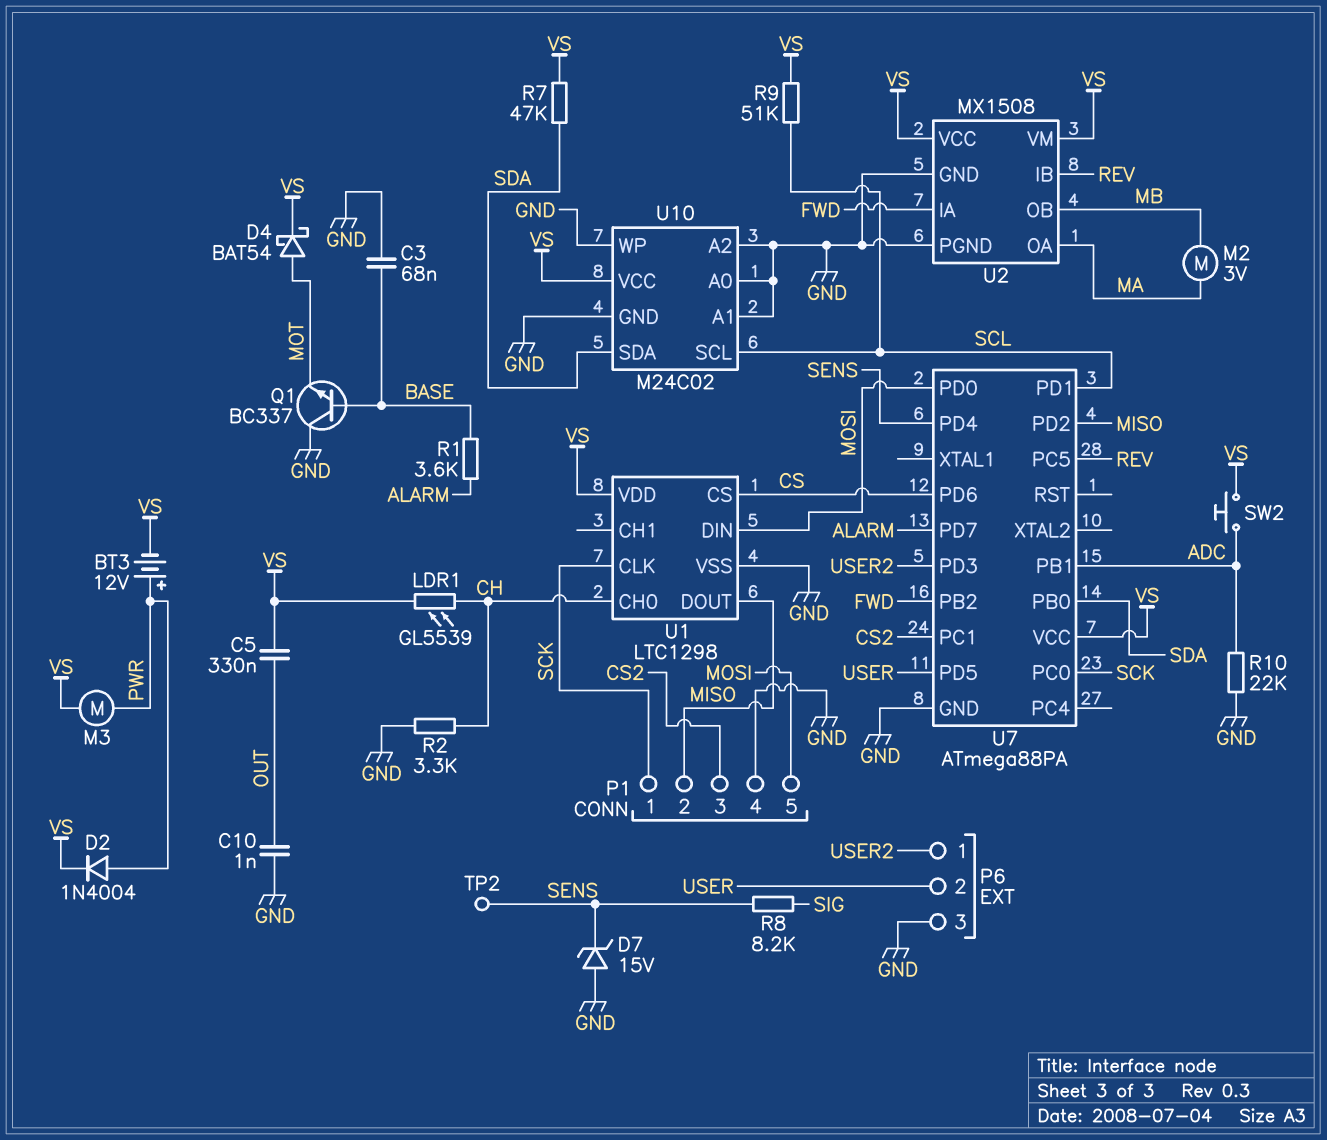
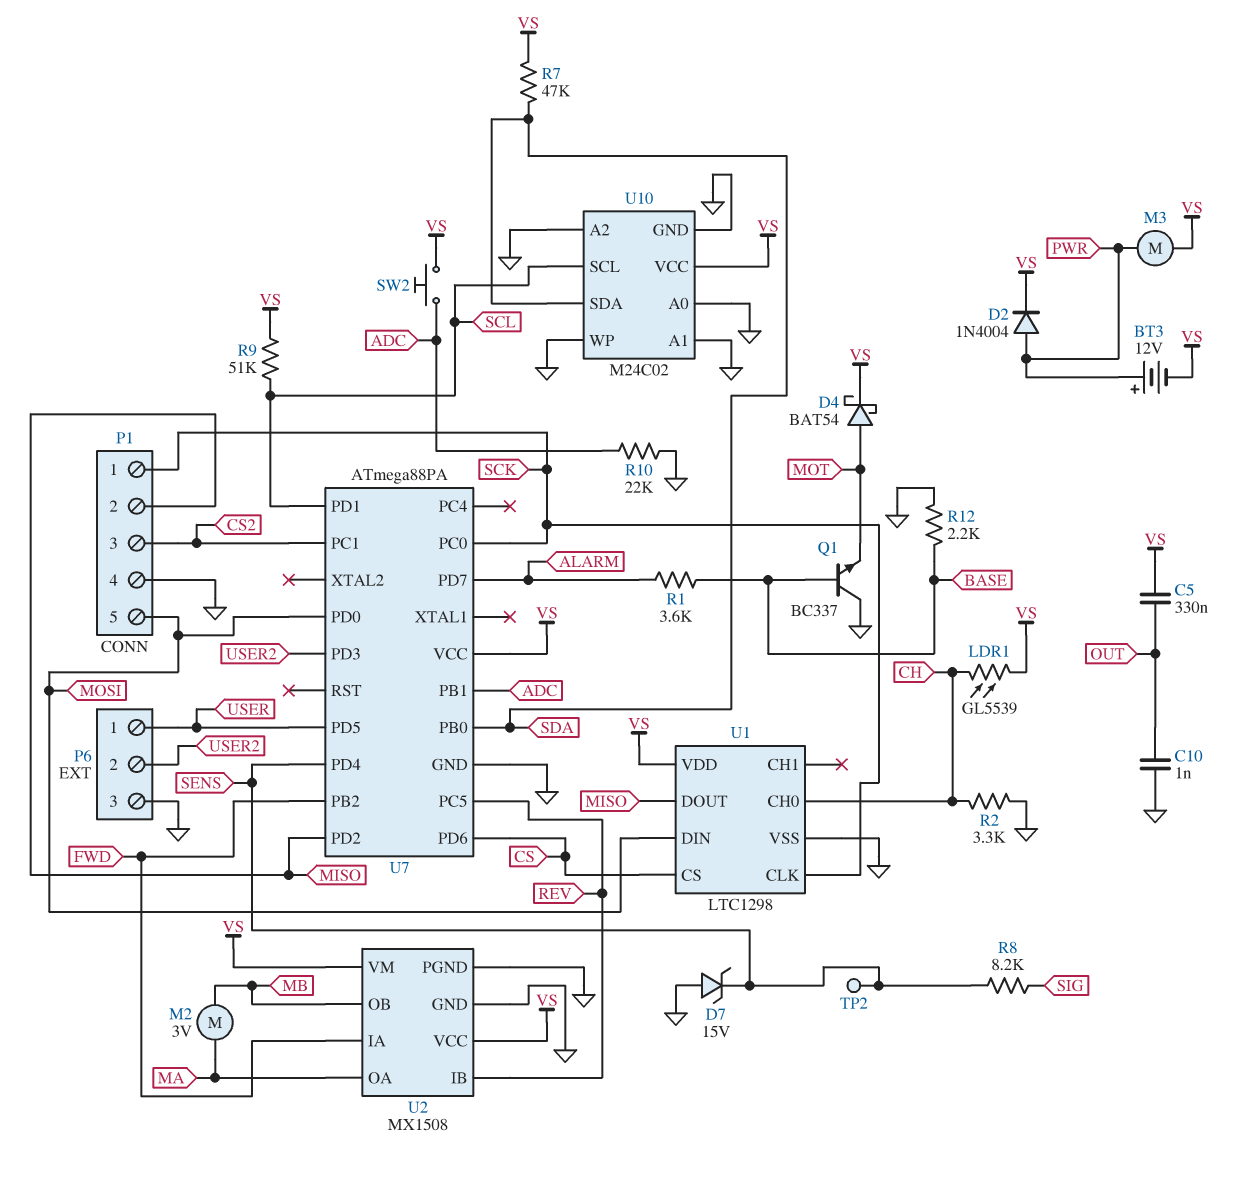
C3: 68nF (BASE, GND) -> none
P6 pin 1: USER2 -> USER
P6 pin 2: USER -> USER2
R12: none -> 2.2k (BASE, GND)

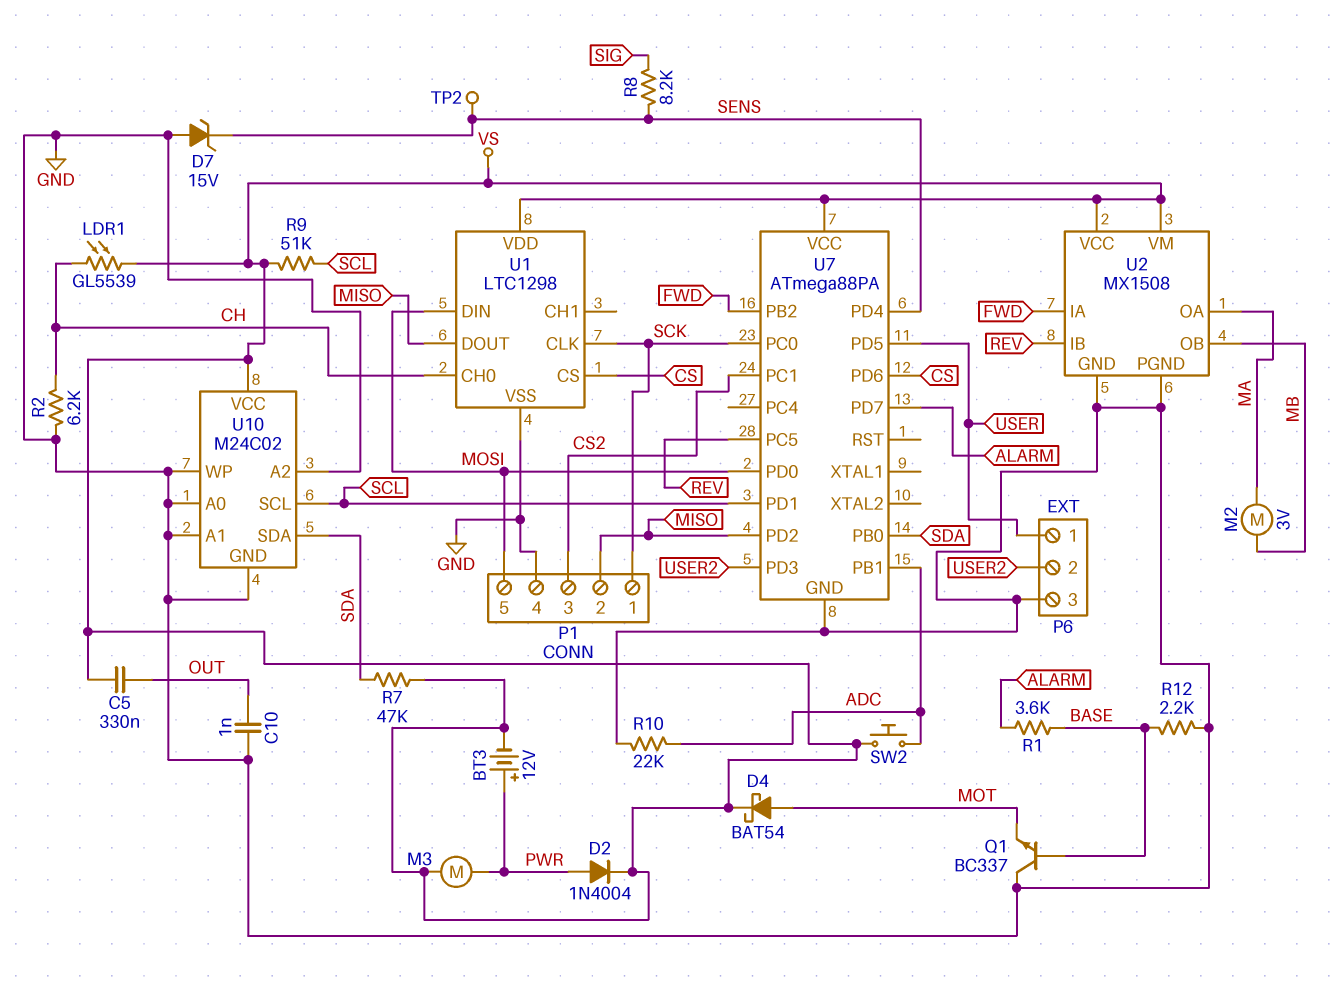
R2: 3.3k (CH, GND) -> 6.2k (CH, GND)

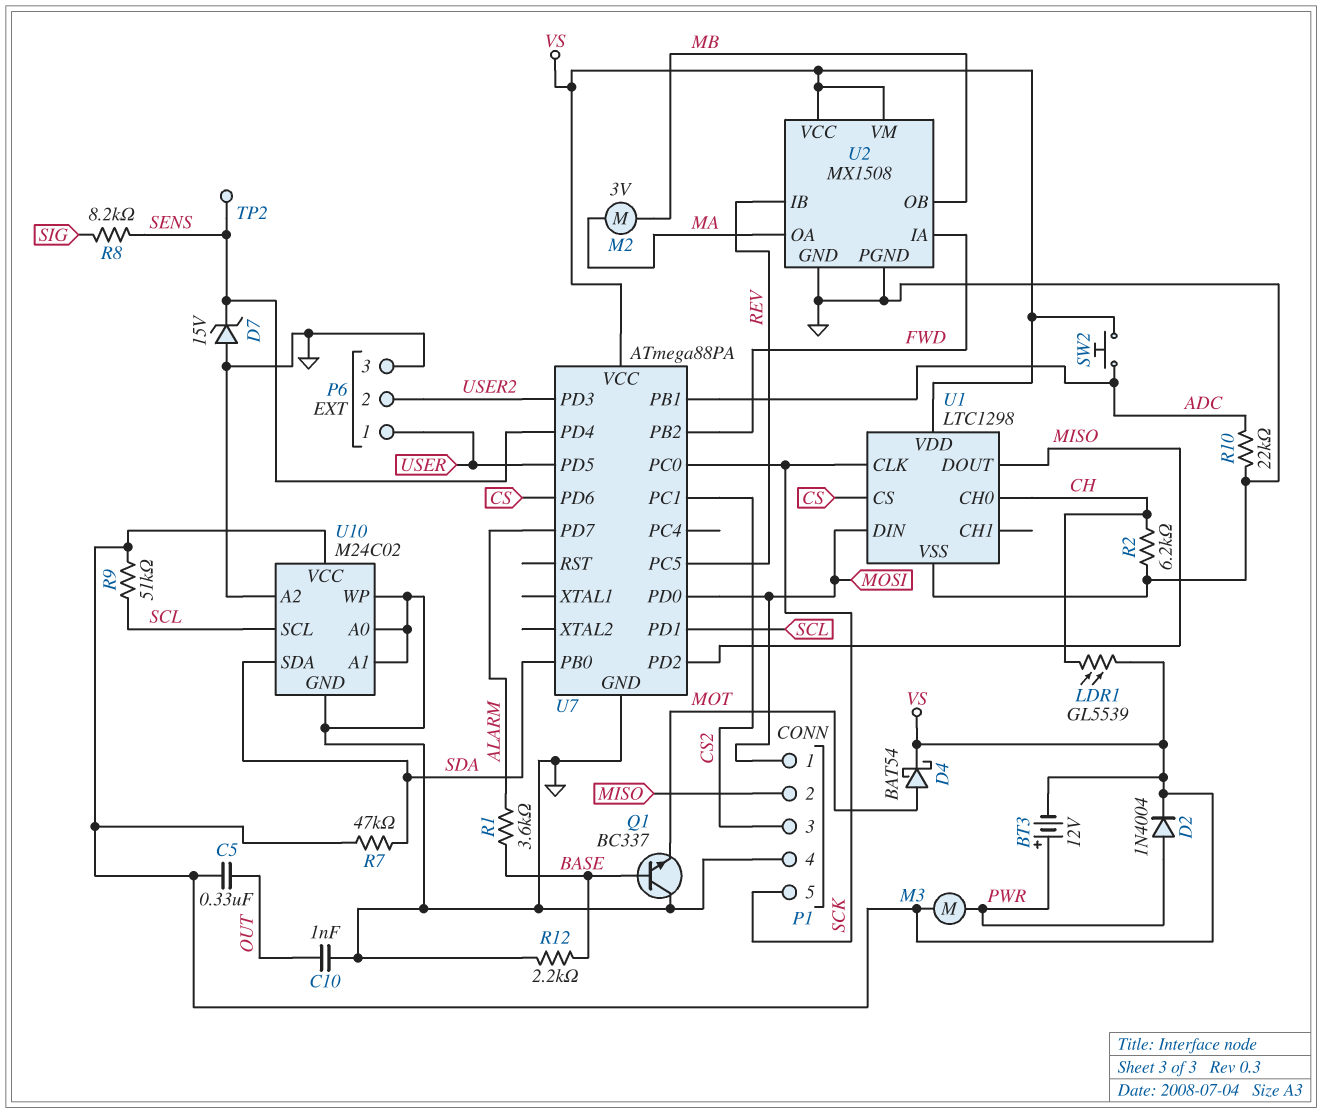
P1 pin 1: SCK -> MOSI
P1 pin 5: MOSI -> SCK

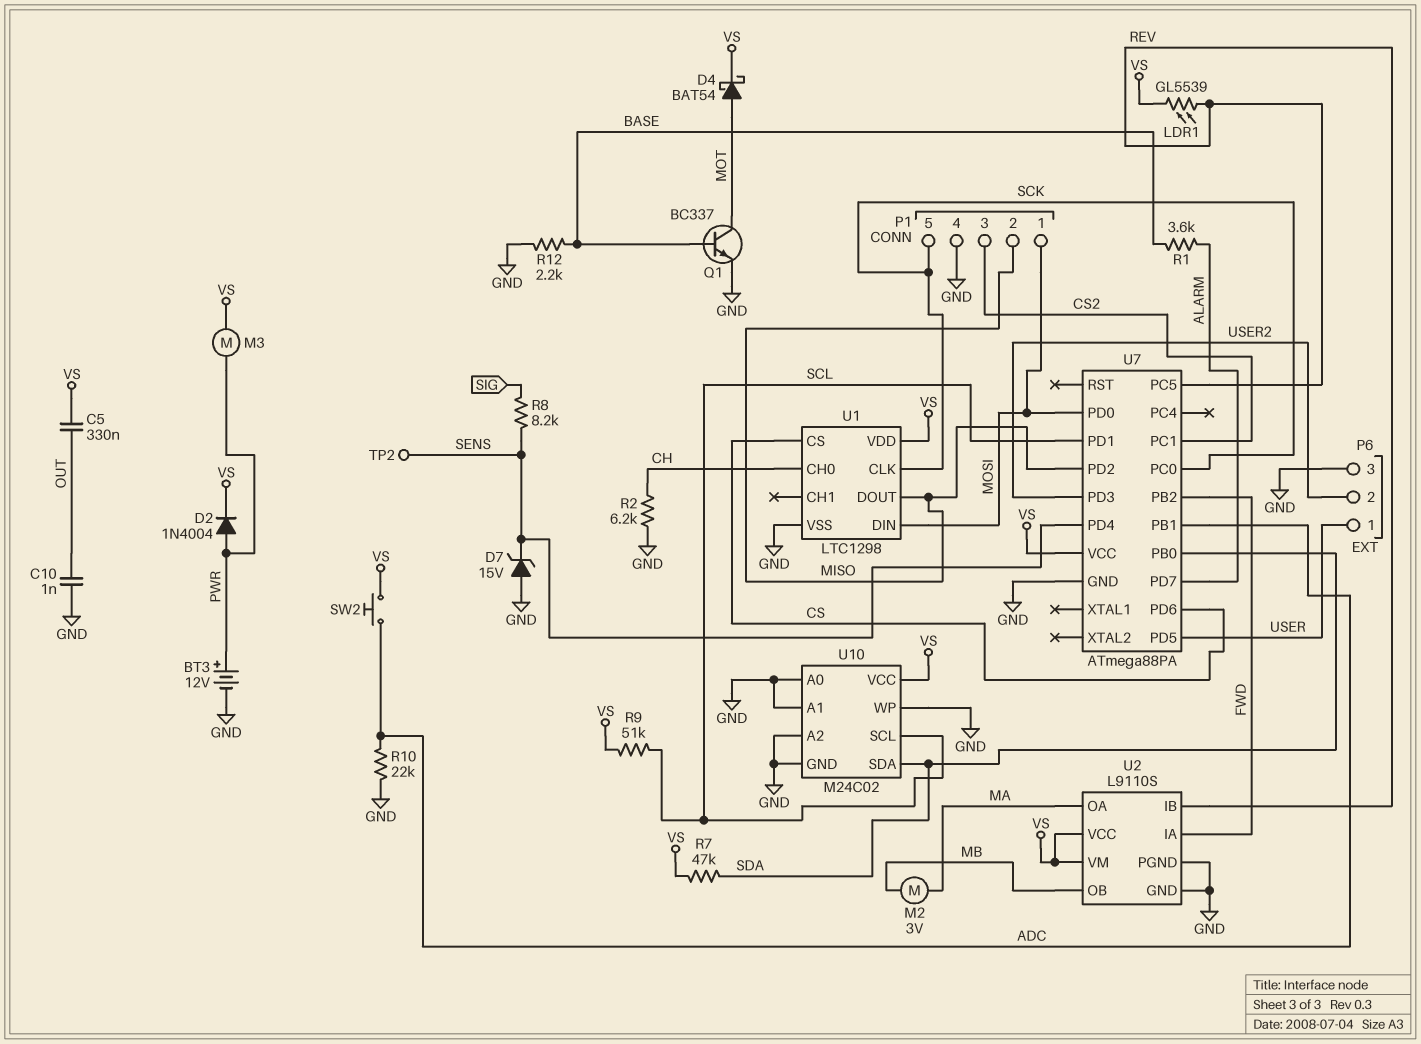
BT3: 12V (plus PWR, minus VS) -> 12V (plus PWR, minus GND)
LDR1: GL5539 (CH, VS) -> GL5539 (REV, VS)
Q1: NPN BC337 (B BASE, C GND, E MOT) -> NPN BC337 (B BASE, C MOT, E GND)
U2: MX1508 -> L9110S

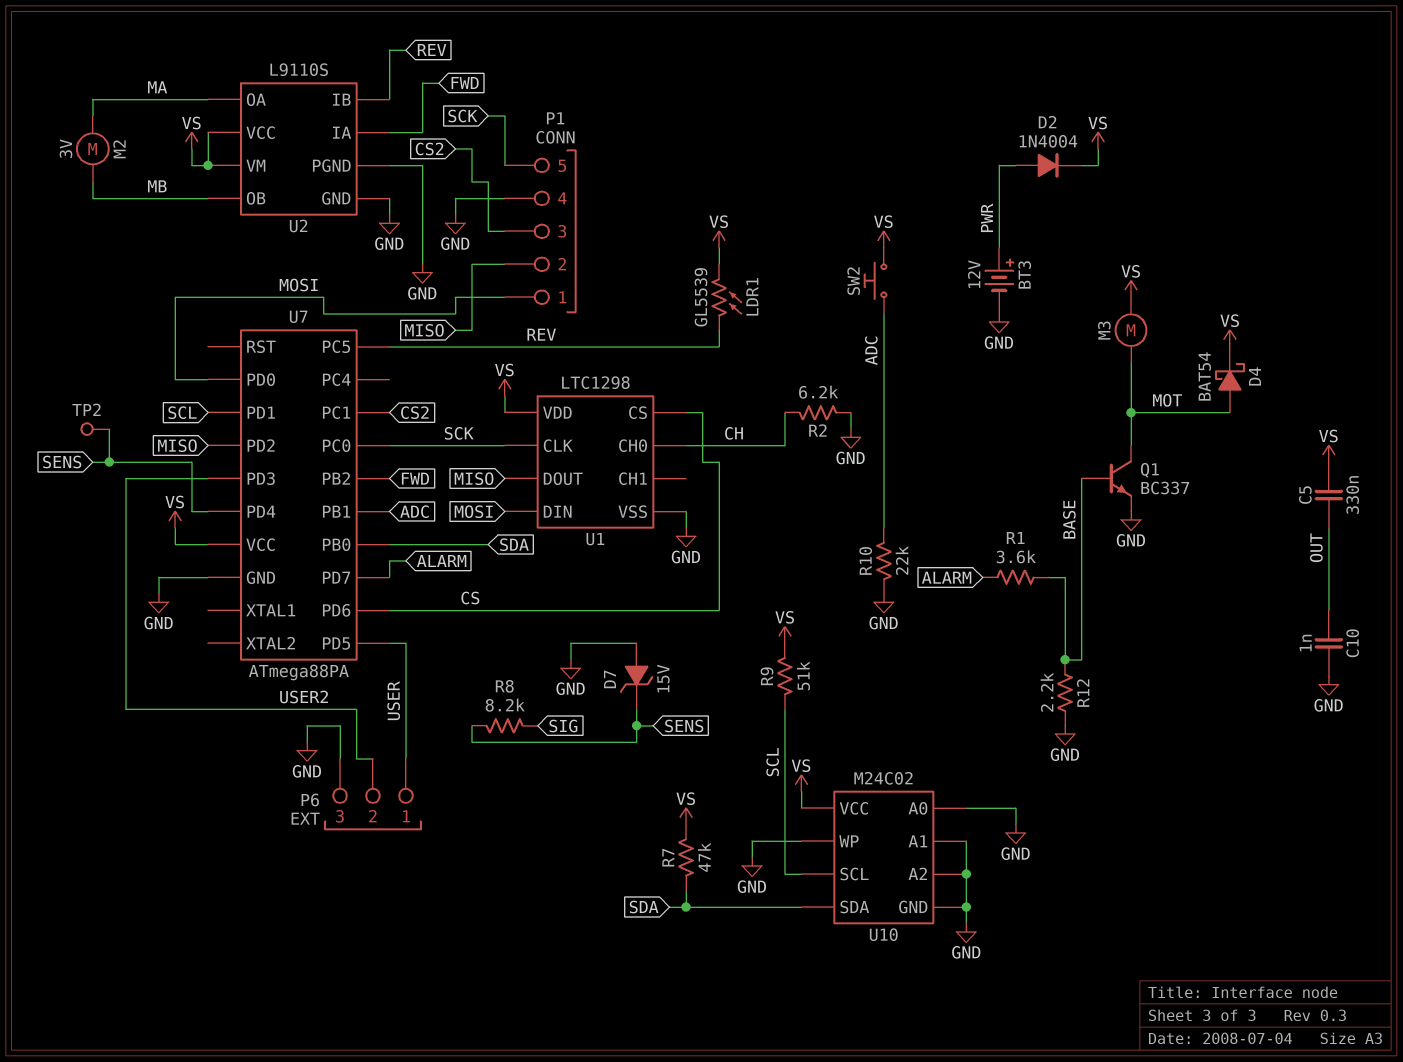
M3: motor (PWR, VS) -> motor (MOT, VS)

